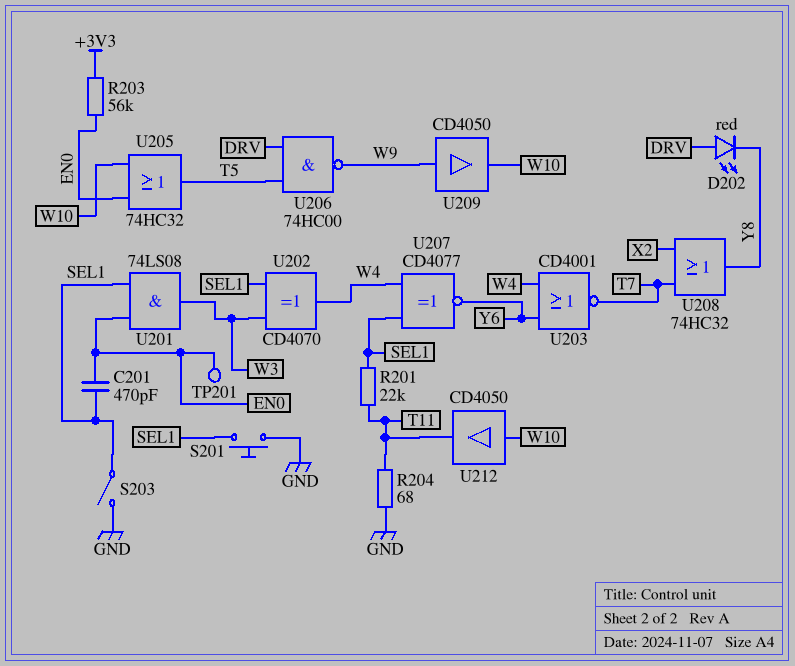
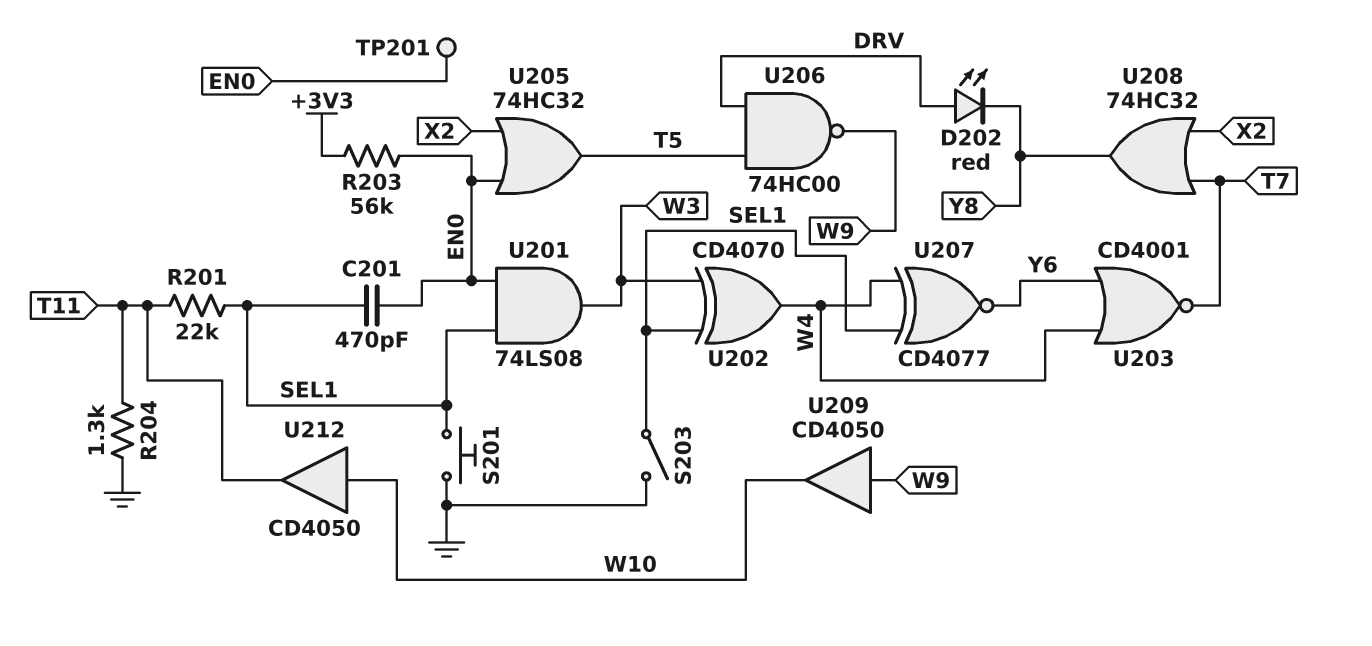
R204: 68 (GND, T11) -> 1.3k (GND, T11)
U205: OR 74HC32 (in EN0, in W10, out T5) -> OR 74HC32 (in EN0, in X2, out T5)

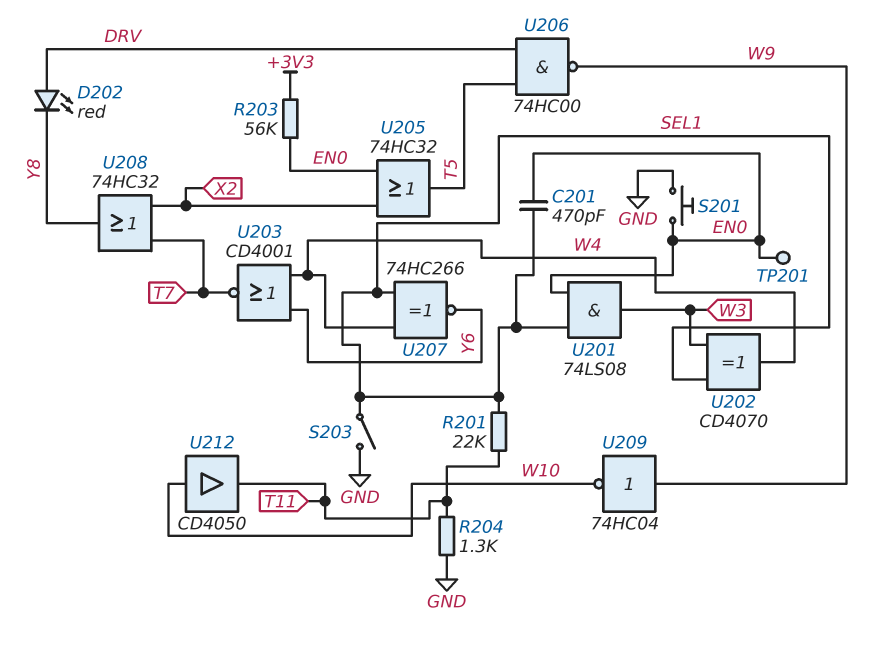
S201: button (GND, SEL1) -> button (EN0, GND)
U207: XNOR CD4077 (in SEL1, in W4, out Y6) -> XNOR 74HC266 (in SEL1, in W4, out Y6)
U209: buffer CD4050 (in W9, out W10) -> NOT 74HC04 (in W9, out W10)

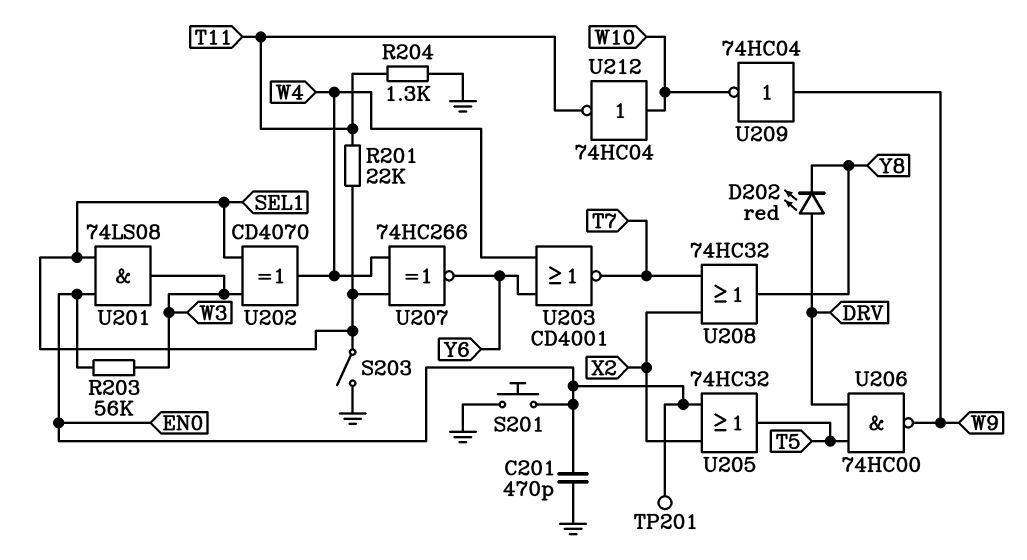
C201: 470pF (EN0, SEL1) -> 470pF (EN0, GND)
R203: 56k (+3V3, EN0) -> 56k (EN0, W3)
U212: buffer CD4050 (in W10, out T11) -> NOT 74HC04 (in W10, out T11)

